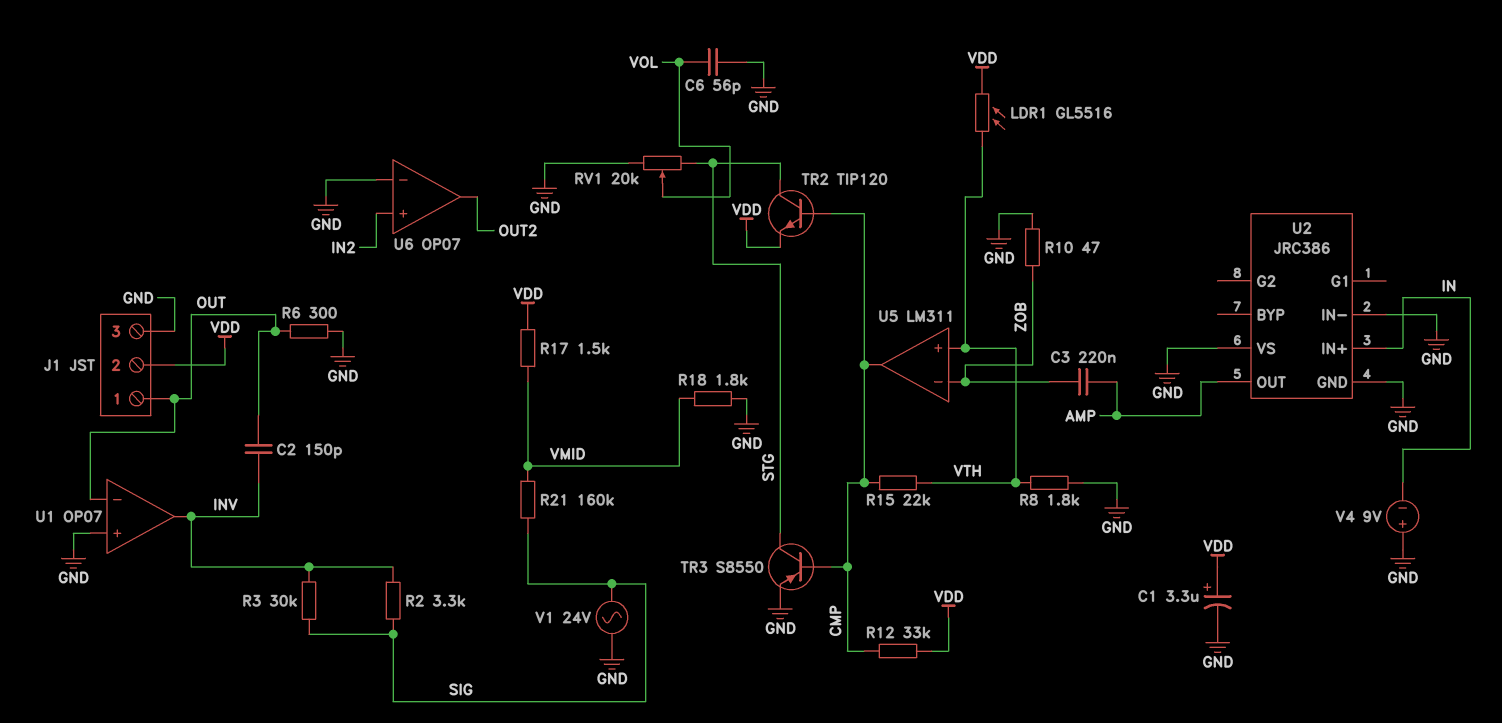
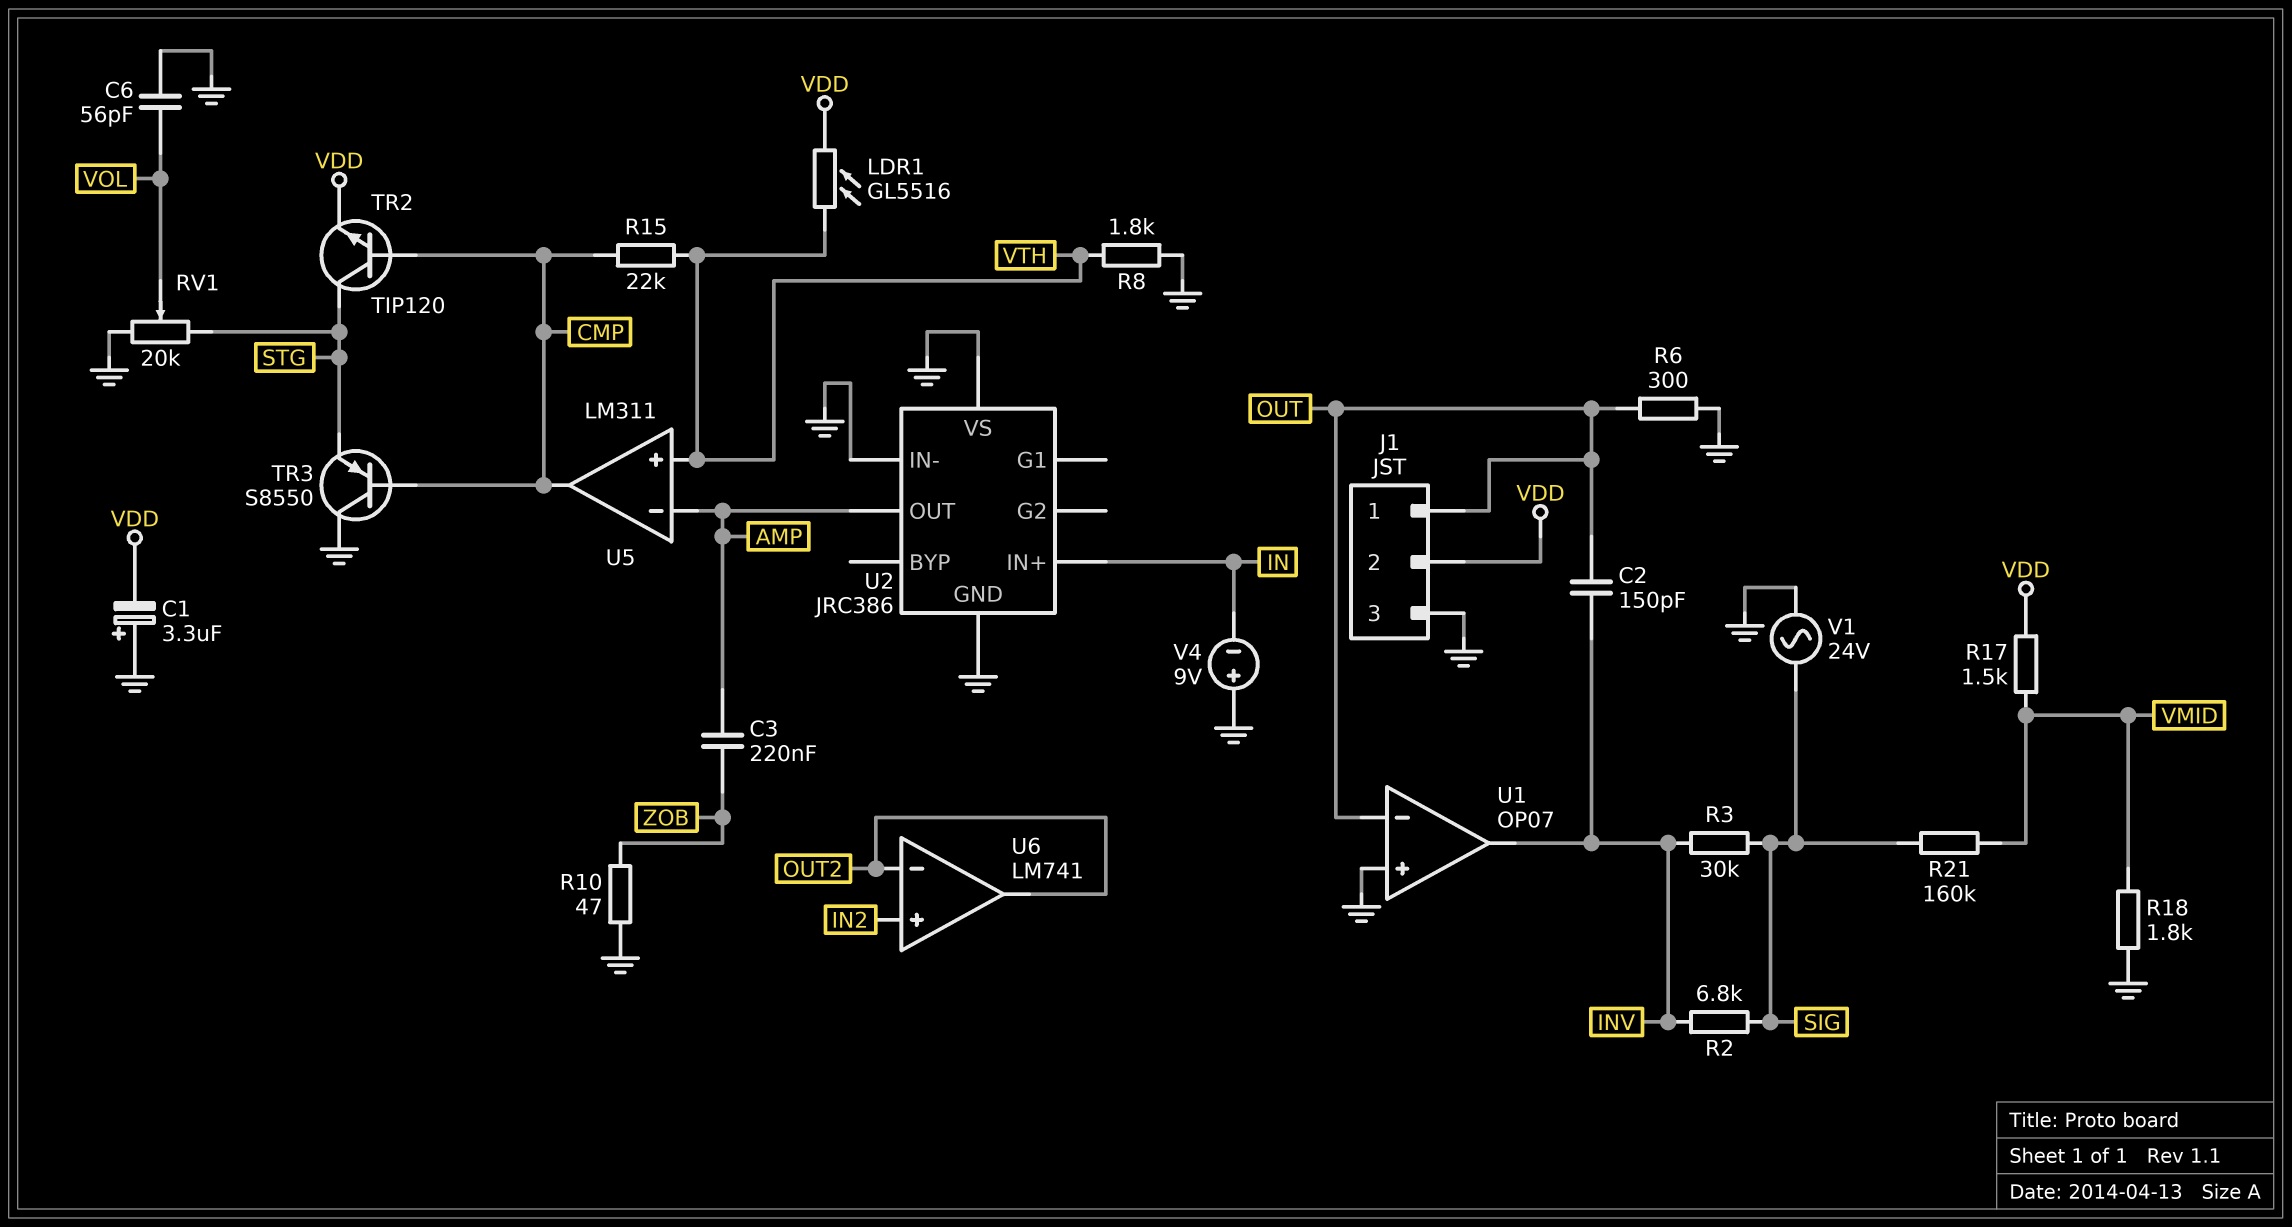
C1: 3.3uF (plus VDD, minus GND) -> 3.3uF (plus GND, minus VDD)
R2: 3.3k (INV, SIG) -> 6.8k (INV, SIG)
R12: 33k (CMP, VDD) -> none
TR3: PNP S8550 (B CMP, C STG, E GND) -> PNP S8550 (B CMP, C GND, E STG)
U5 pin in-: ZOB -> AMP
U6: OP07 -> LM741
U6 pin in-: GND -> OUT2

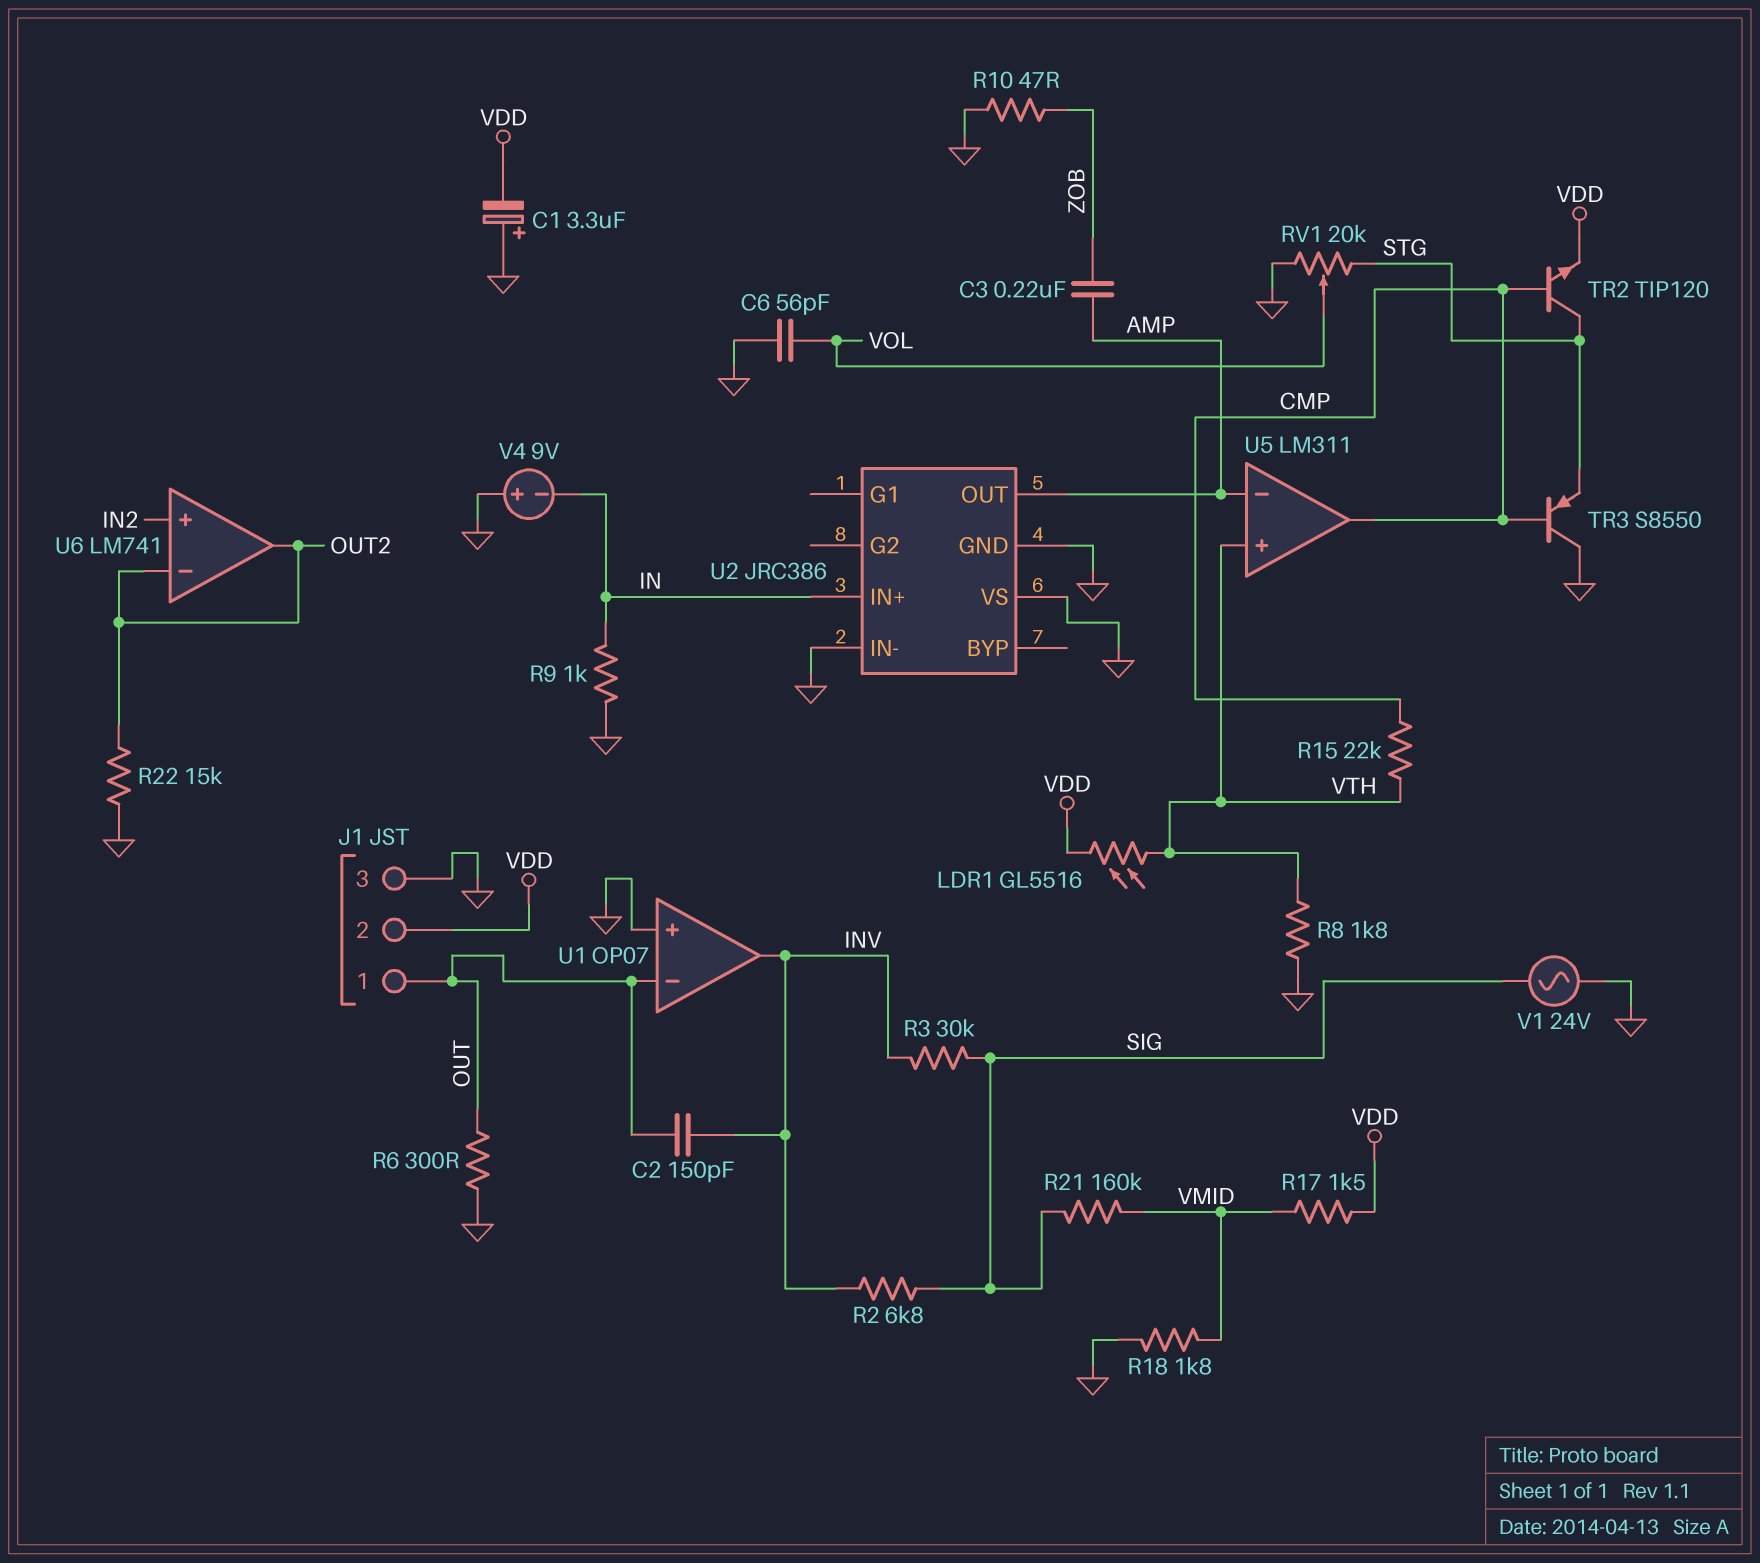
R9: none -> 1k (GND, IN)
R22: none -> 15k (GND, OUT2)

